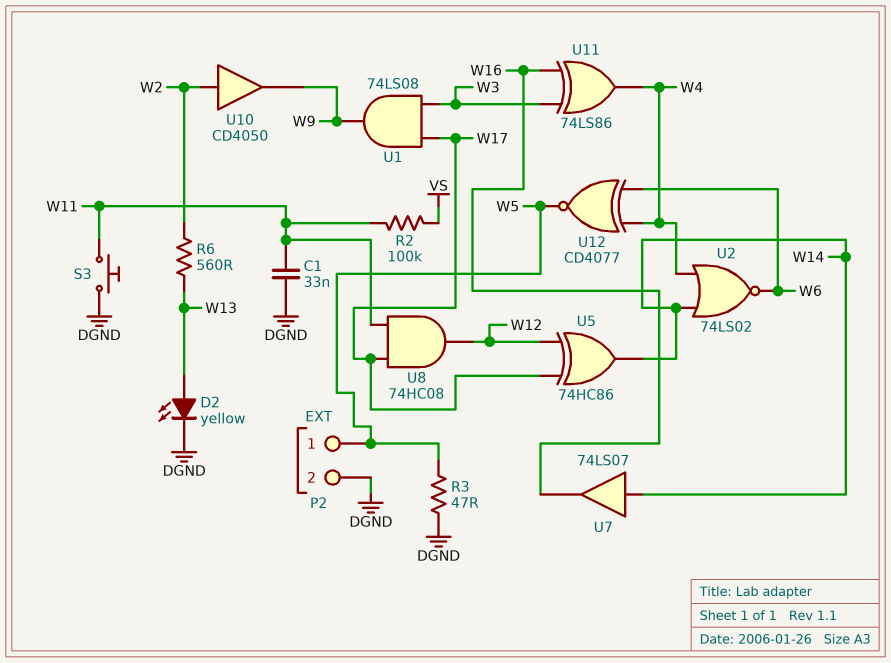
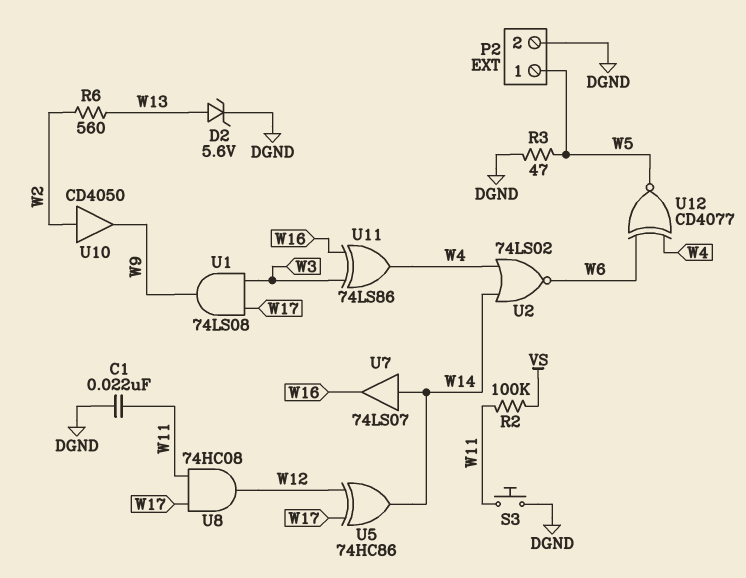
C1: 33nF (DGND, W11) -> 22nF (DGND, W11)
D2: LED yellow (A W13, K DGND) -> zener 5.6V (A W13, K DGND)

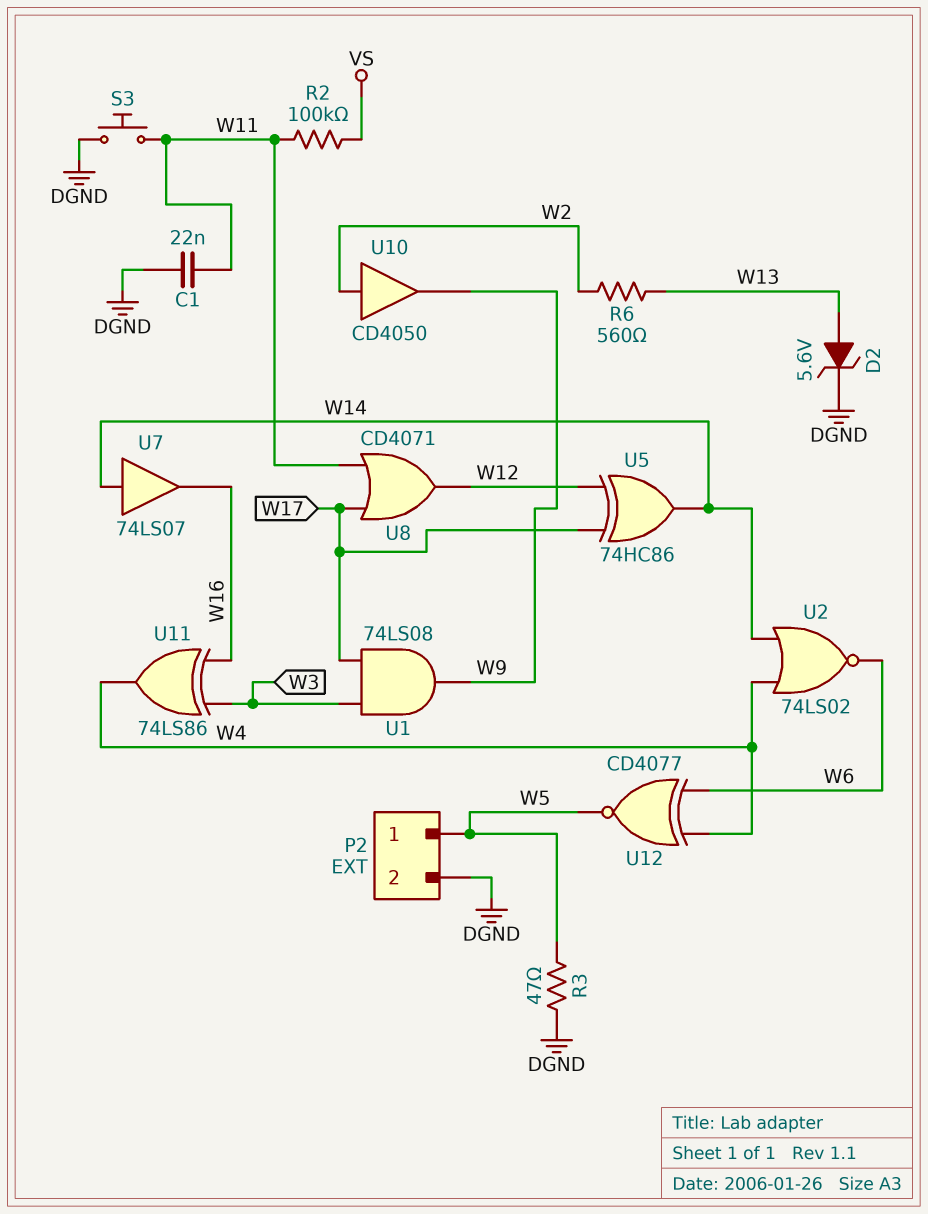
U8: AND 74HC08 (in W11, in W17, out W12) -> OR CD4071 (in W11, in W17, out W12)

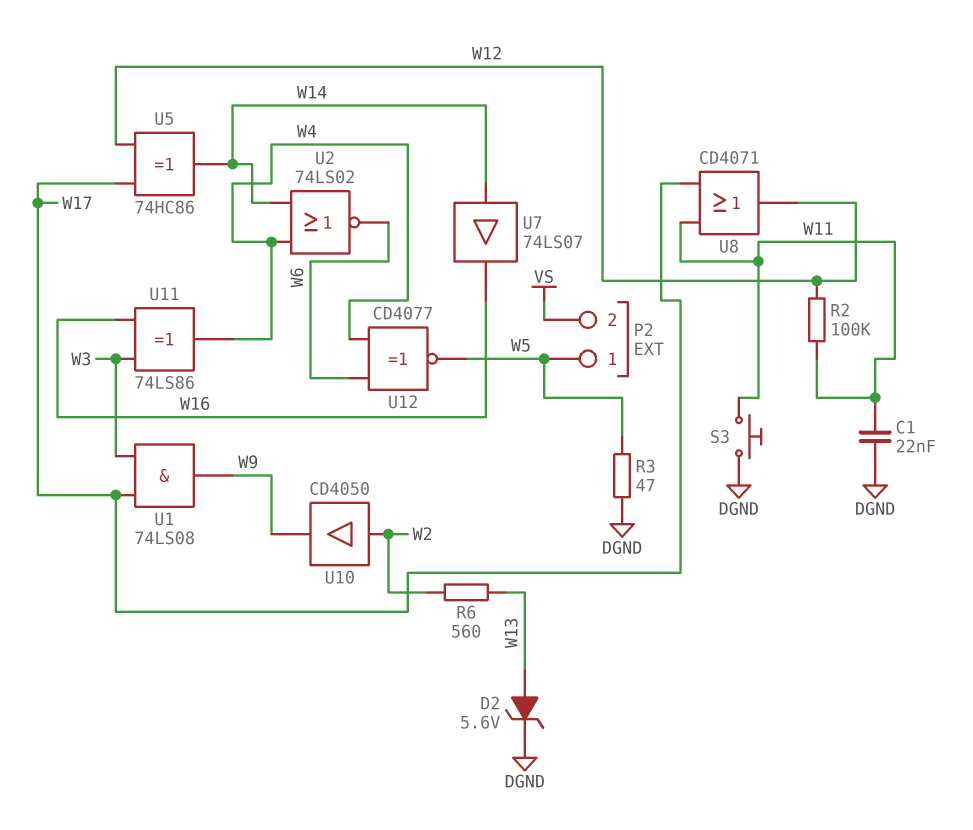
P2 pin 2: DGND -> VS
R2: 100k (VS, W11) -> 100k (W11, W12)

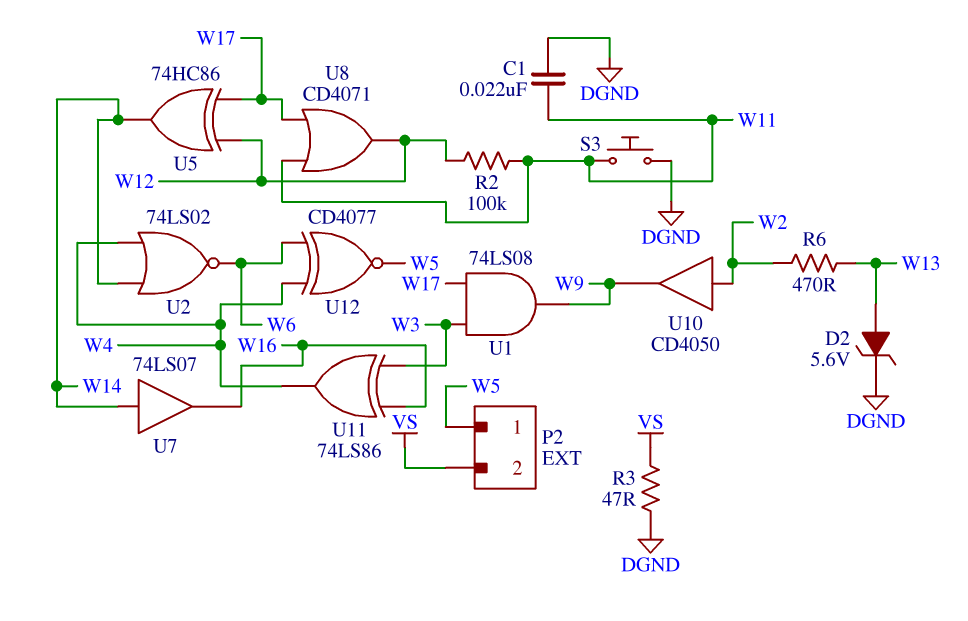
R3: 47 (DGND, W5) -> 47 (DGND, VS)
R6: 560 (W2, W13) -> 470 (W2, W13)

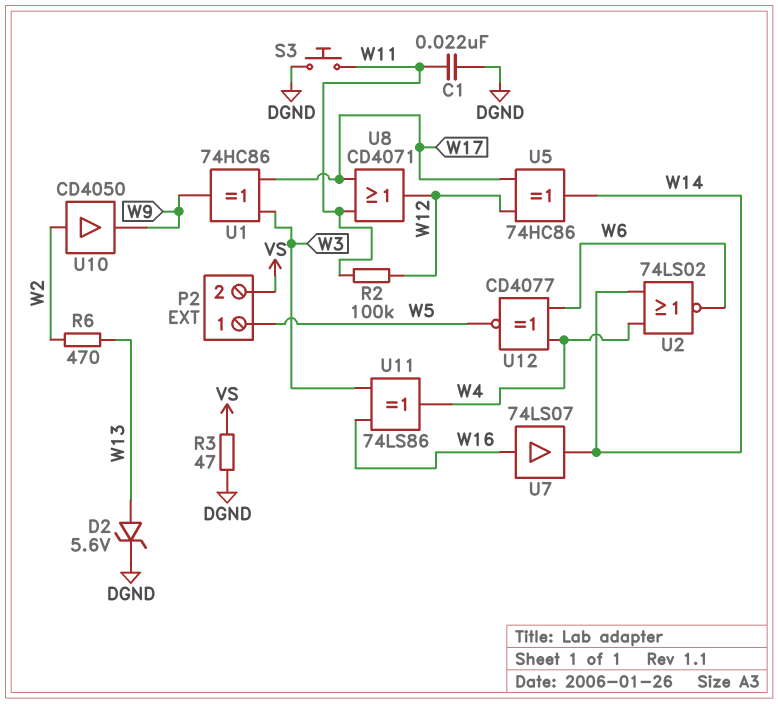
U1: AND 74LS08 (in W3, in W17, out W9) -> XOR 74HC86 (in W3, in W17, out W9)
U7: buffer 74LS07 (in W14, out W16) -> buffer 74LS07 (in W16, out W14)

